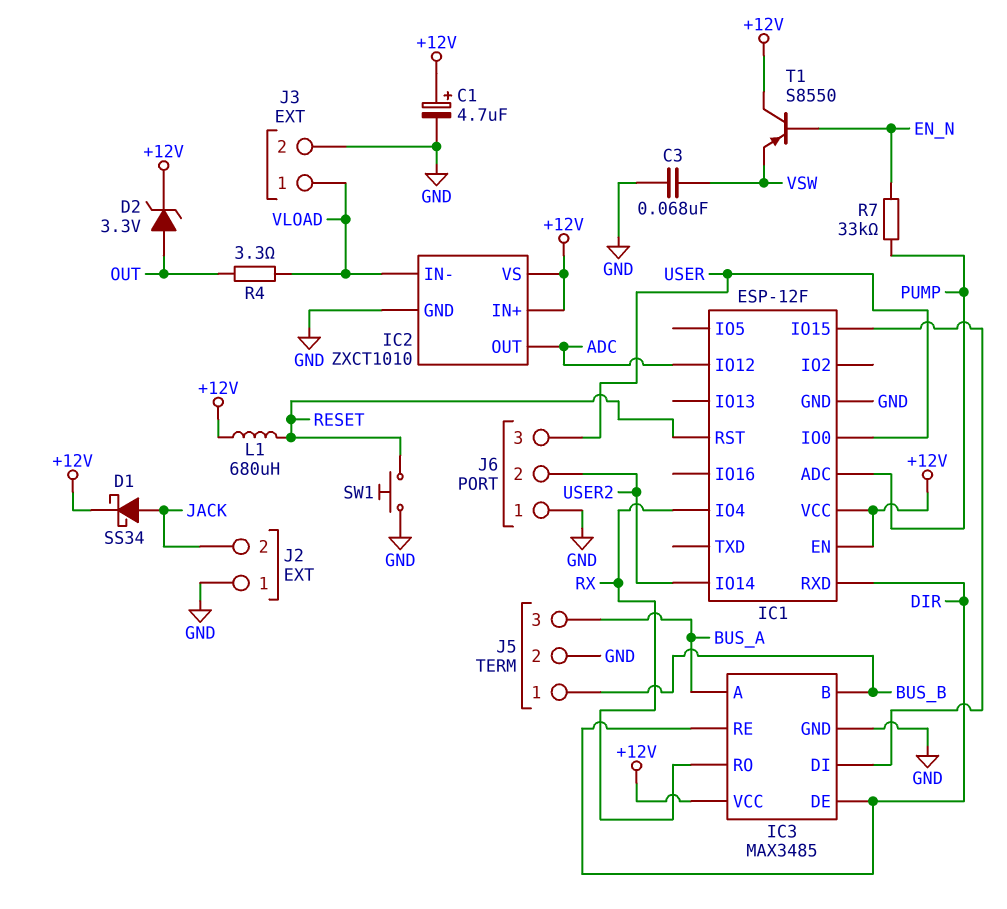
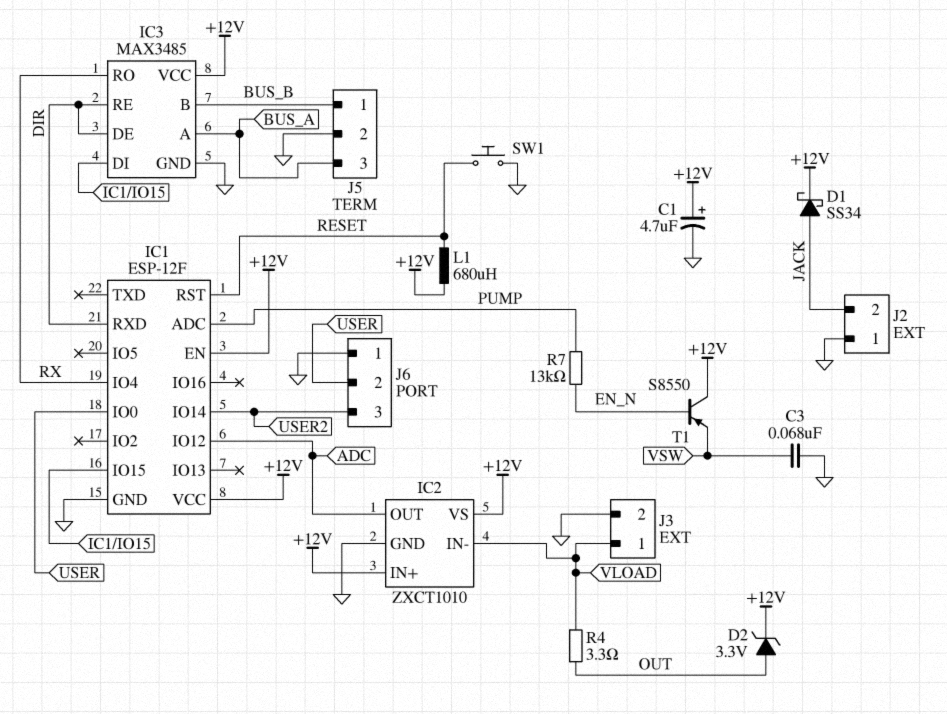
J6 pin 2: USER2 -> USER
J6 pin 3: USER -> USER2
R7: 33k (EN_N, PUMP) -> 13k (EN_N, PUMP)

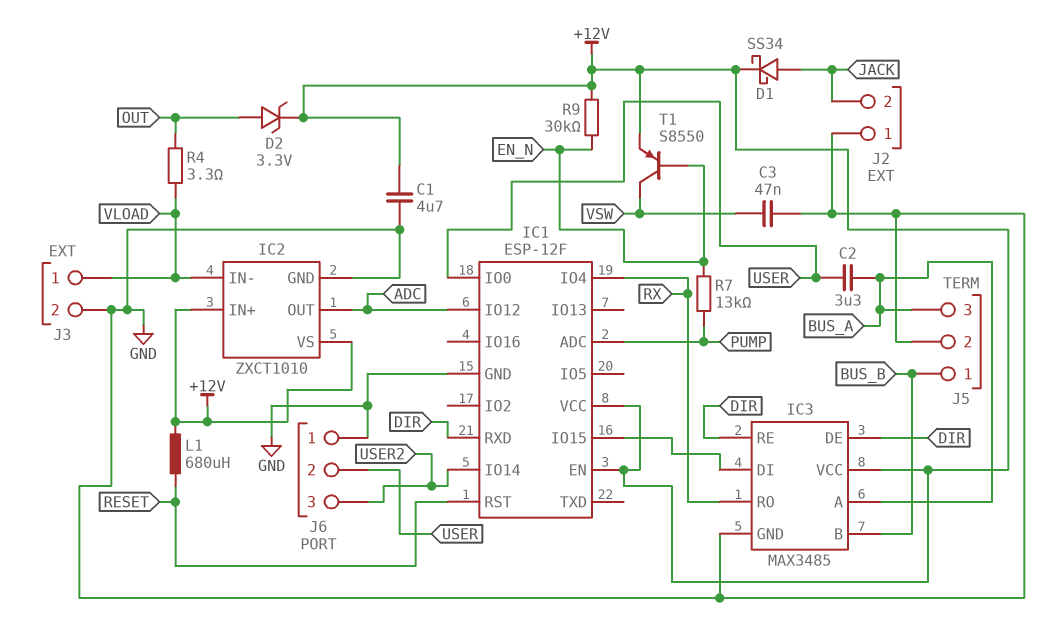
C1: 4.7uF (plus +12V, minus GND) -> 4.7uF (+12V, GND)
C2: none -> 3.3uF (BUS_A, USER)
C3: 68nF (GND, VSW) -> 47nF (GND, VSW)
R9: none -> 30k (+12V, EN_N)
SW1: button (GND, RESET) -> none
T1: PNP S8550 (B EN_N, C +12V, E VSW) -> PNP S8550 (B EN_N, C VSW, E +12V)

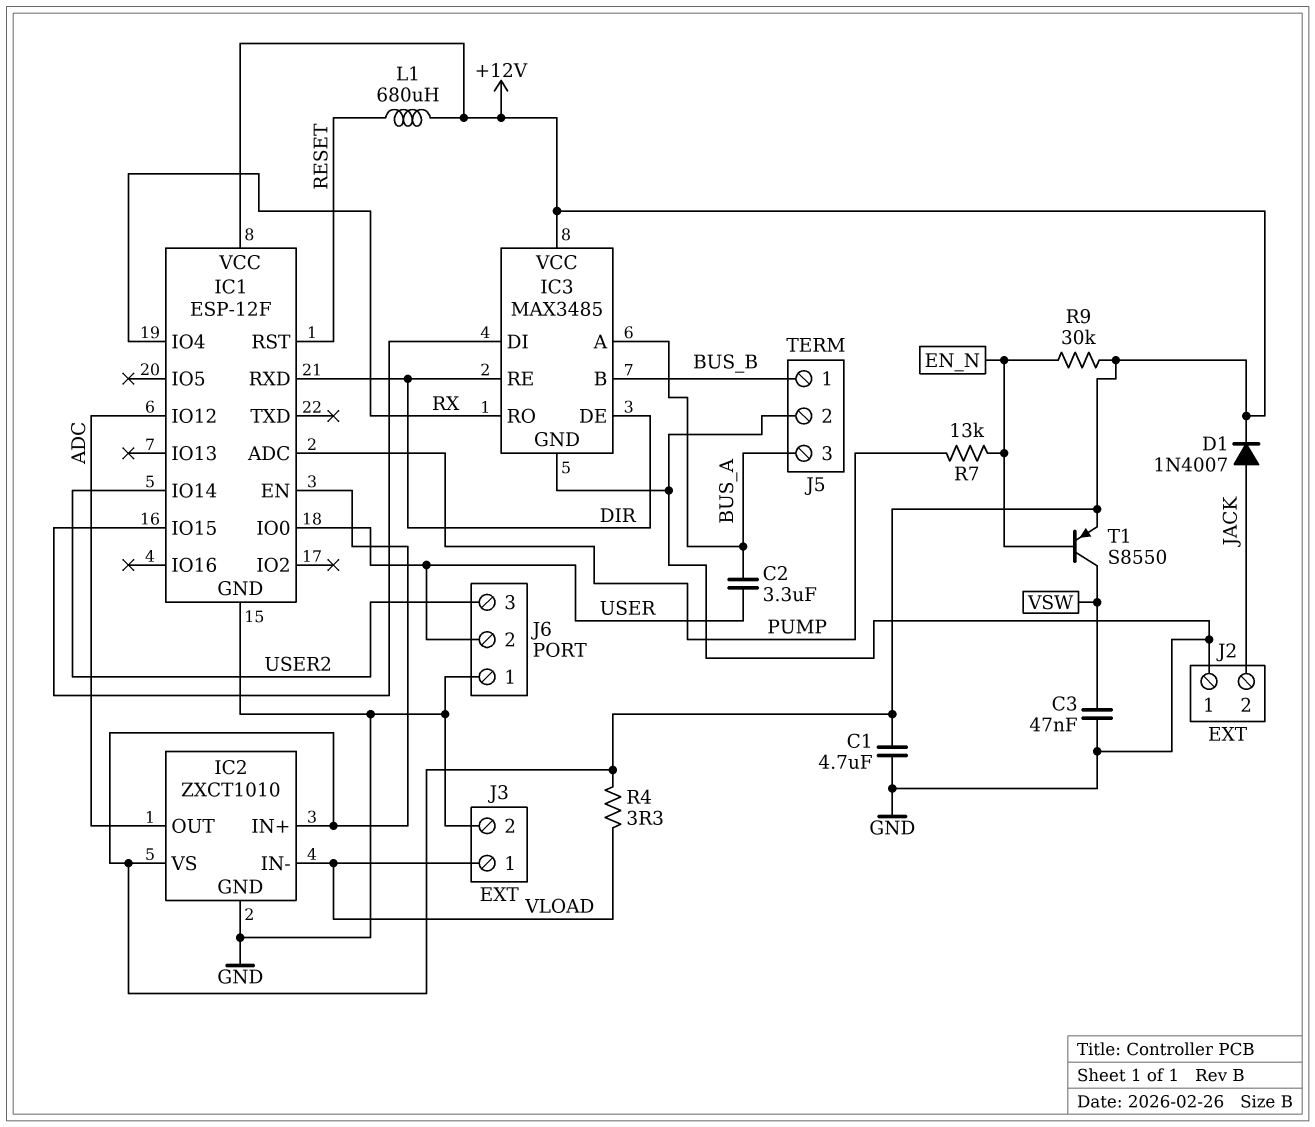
D1: schottky SS34 (A JACK, K +12V) -> diode 1N4007 (A JACK, K +12V)
D2: zener 3.3V (A OUT, K +12V) -> none
R4: 3.3 (OUT, VLOAD) -> 3.3 (+12V, VLOAD)

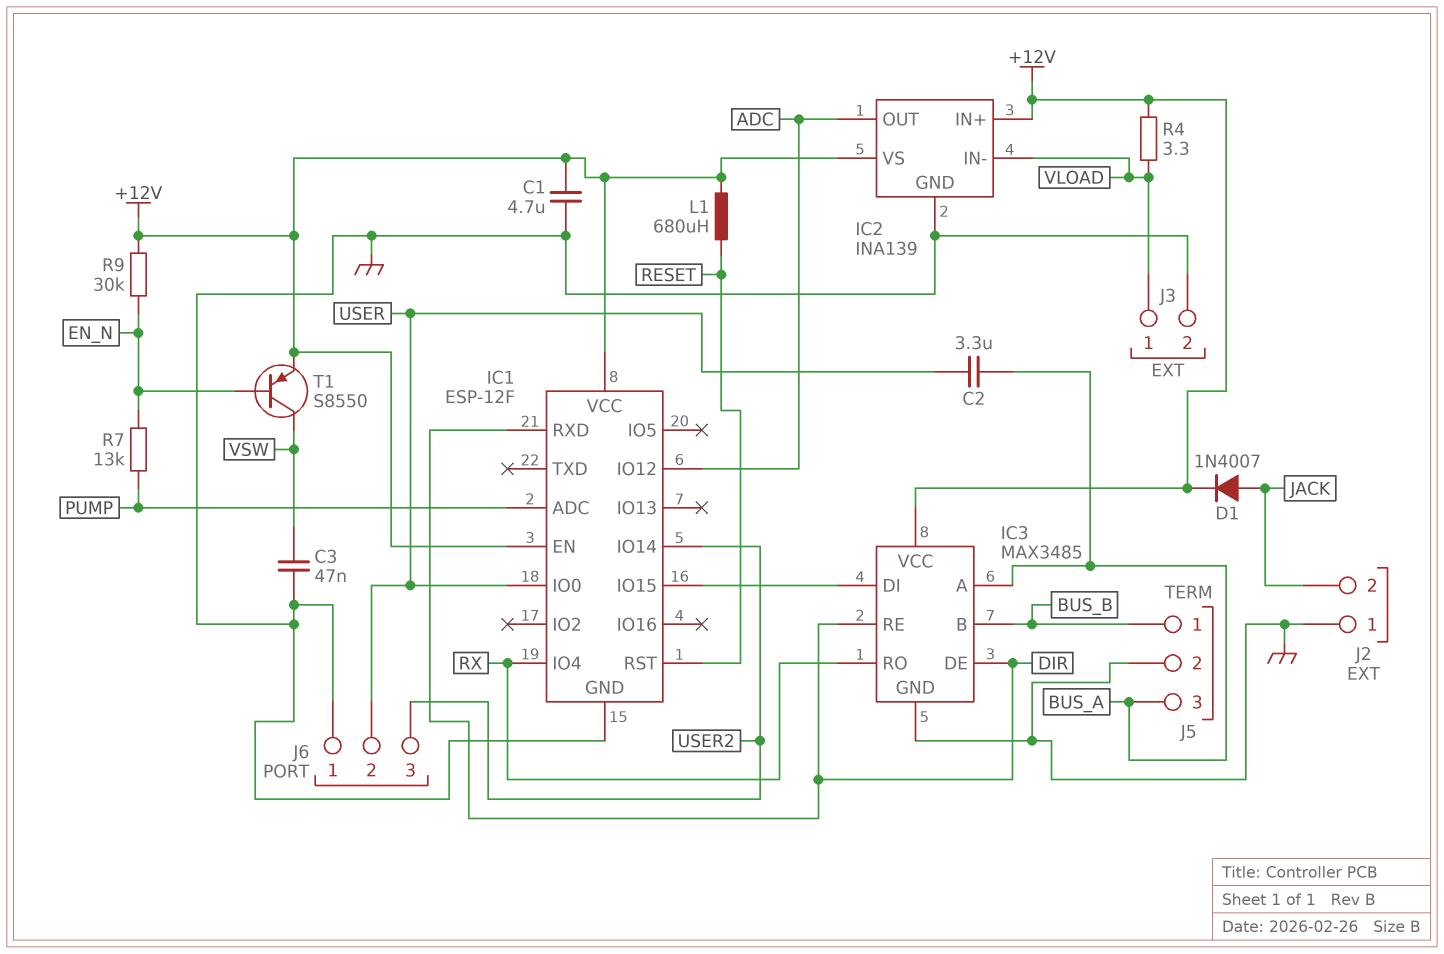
IC2: ZXCT1010 -> INA139

